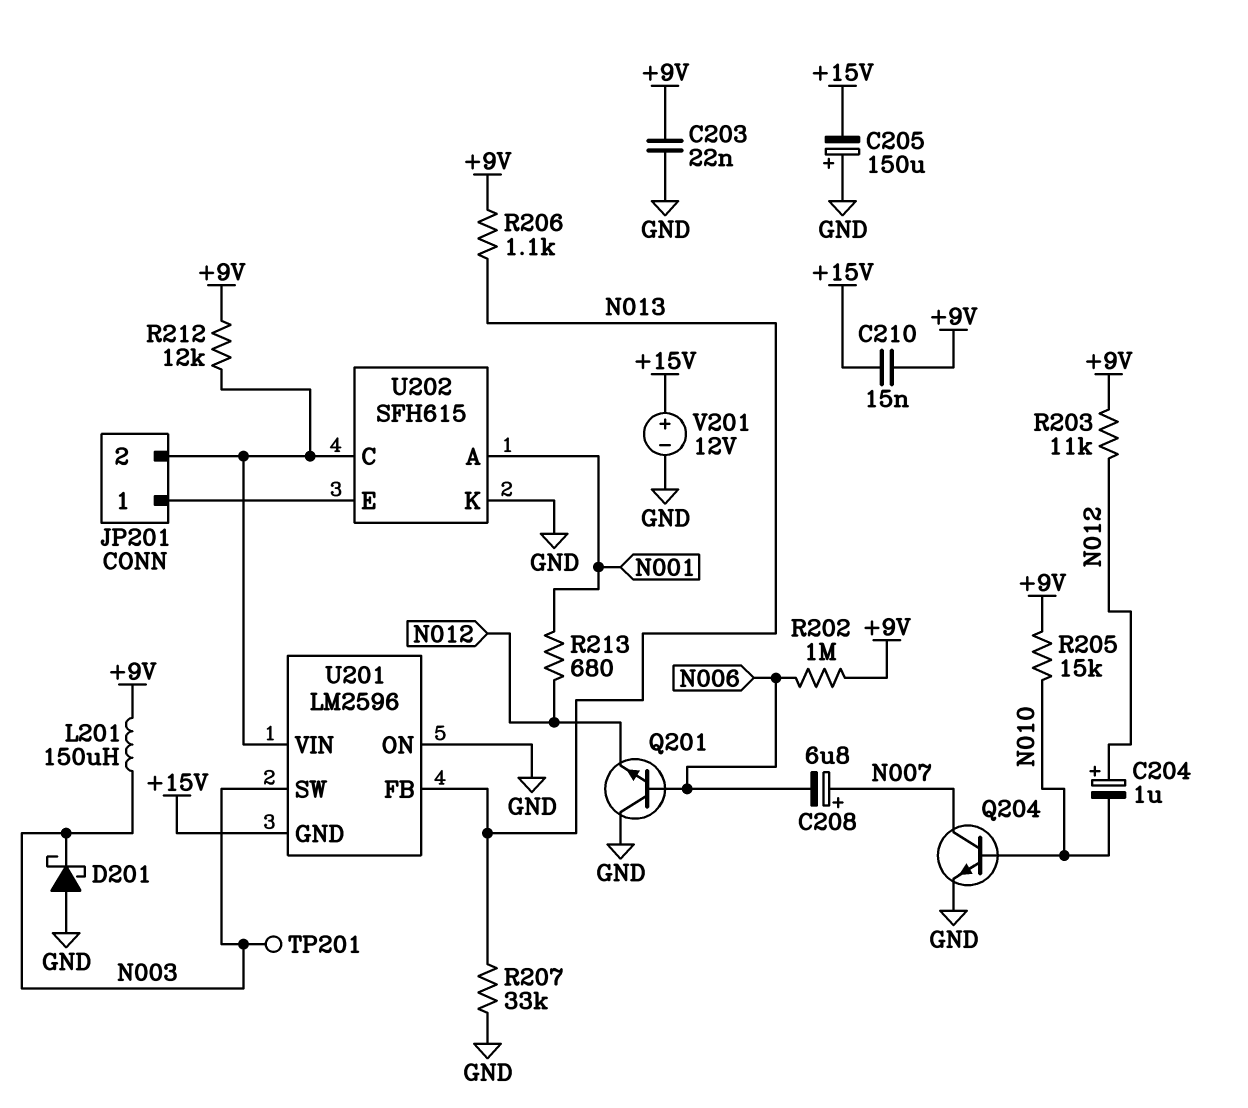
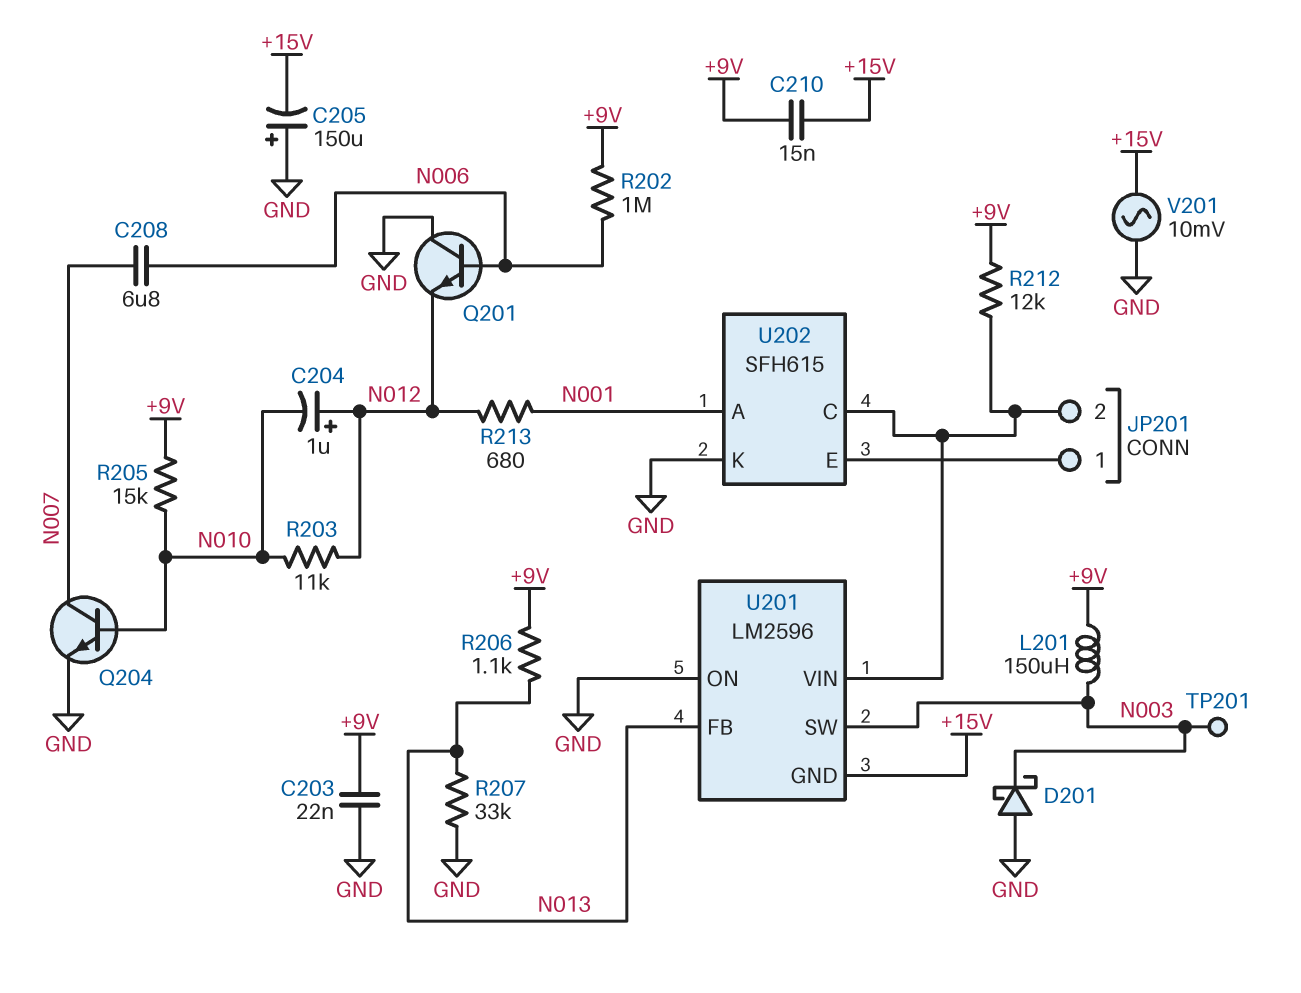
C208: 6.8uF (plus N007, minus N006) -> 6.8uF (N006, N007)
R203: 11k (+9V, N012) -> 11k (N010, N012)
V201: 12V (plus +15V, minus GND) -> AC 10mV (+15V, GND)

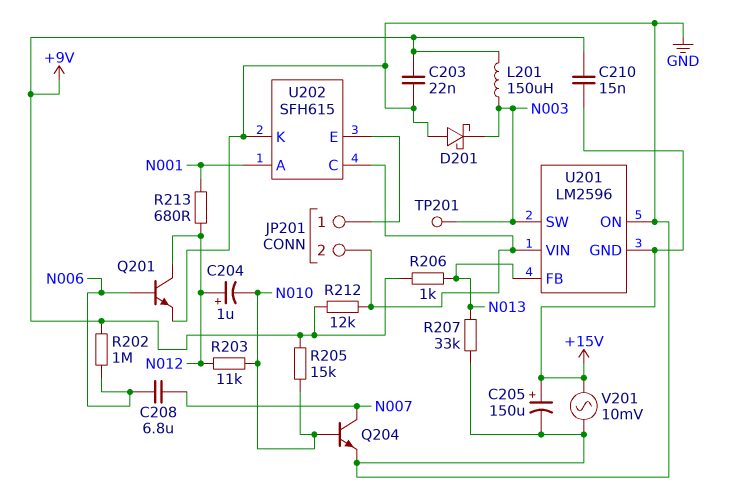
C205: 150uF (plus GND, minus +15V) -> 150uF (plus +15V, minus GND)
Q201: NPN (B N006, C GND, E N012) -> NPN (B N006, C N012, E GND)
R206: 1.1k (+9V, N013) -> 1k (+9V, N013)

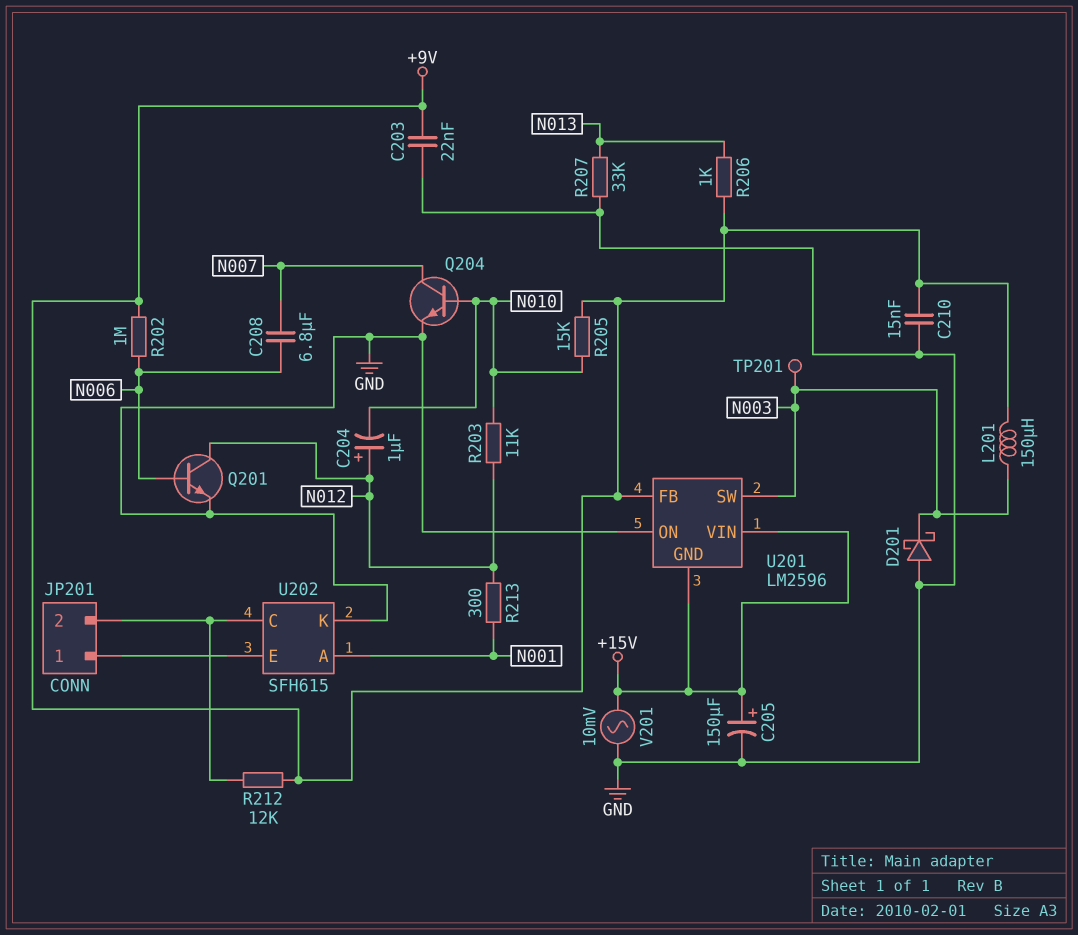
C210: 15nF (+9V, +15V) -> 15nF (+9V, GND)
R213: 680 (N001, N012) -> 300 (N001, N012)
U201 pin FB: N013 -> +9V
U201 pin VIN: JP201/2 -> +15V

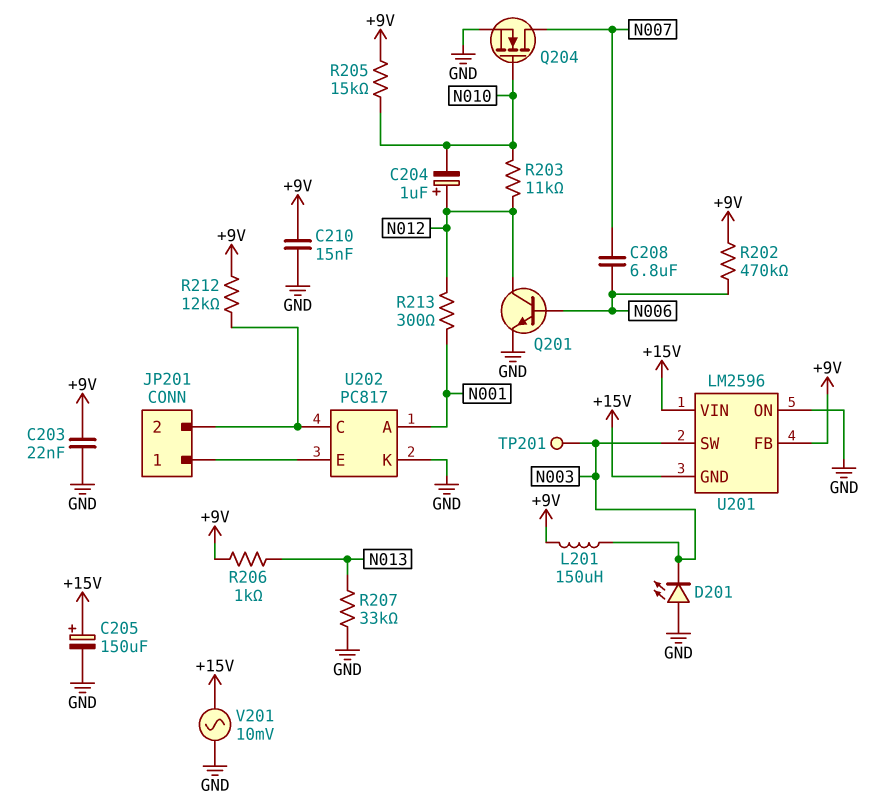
D201: schottky (A GND, K N003) -> LED (A GND, K N003)
Q204: NPN (B N010, C N007, E GND) -> NMOS (G N010, D N007, S GND)
R202: 1M (+9V, N006) -> 470k (+9V, N006)
U202: SFH615 -> PC817

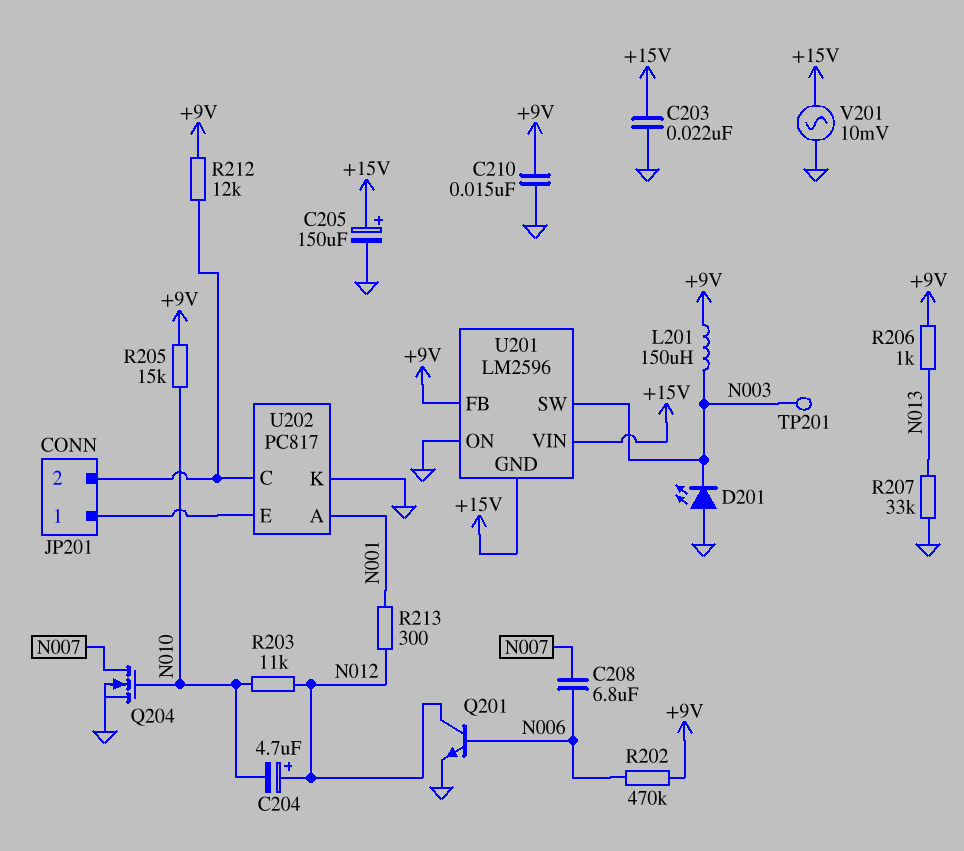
C203: 22nF (+9V, GND) -> 22nF (+15V, GND)
C204: 1uF (plus N012, minus N010) -> 4.7uF (plus N012, minus N010)

